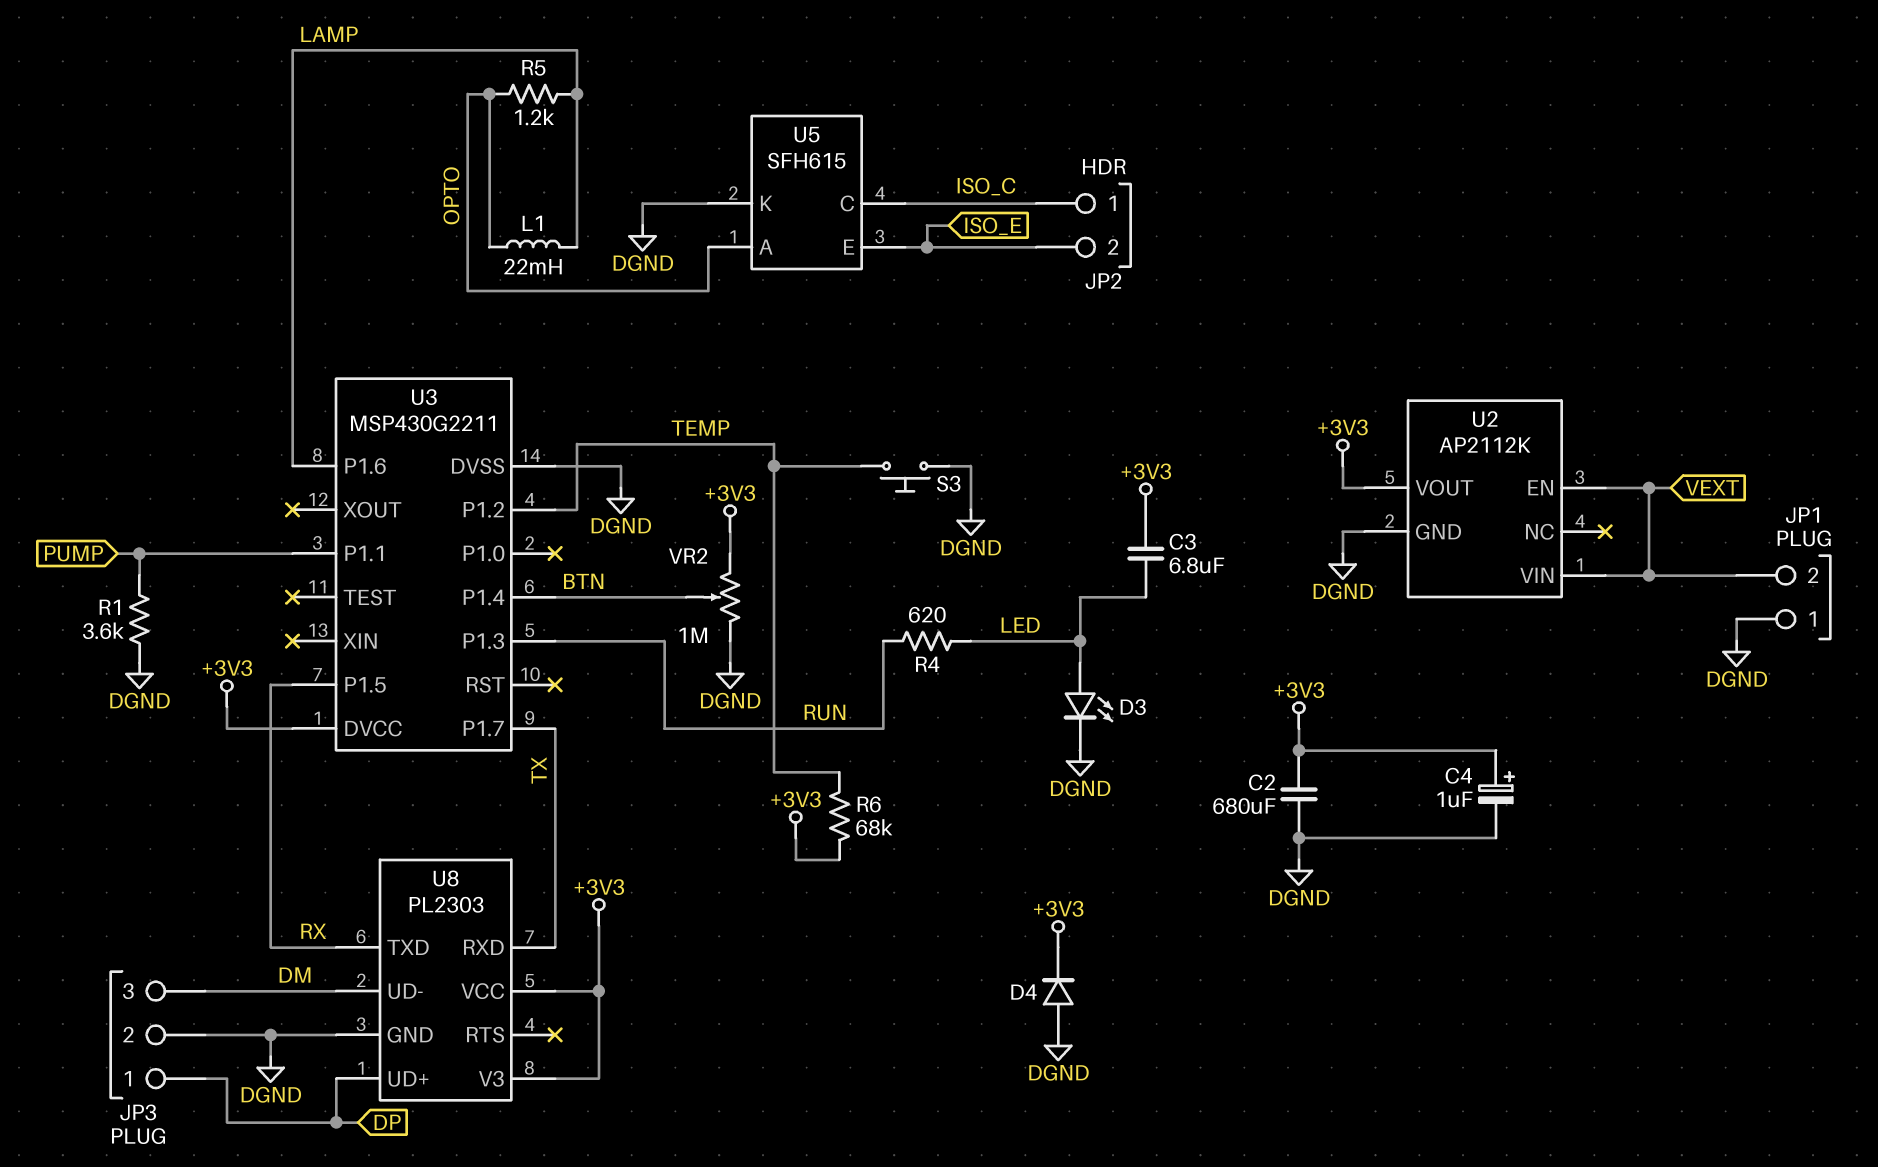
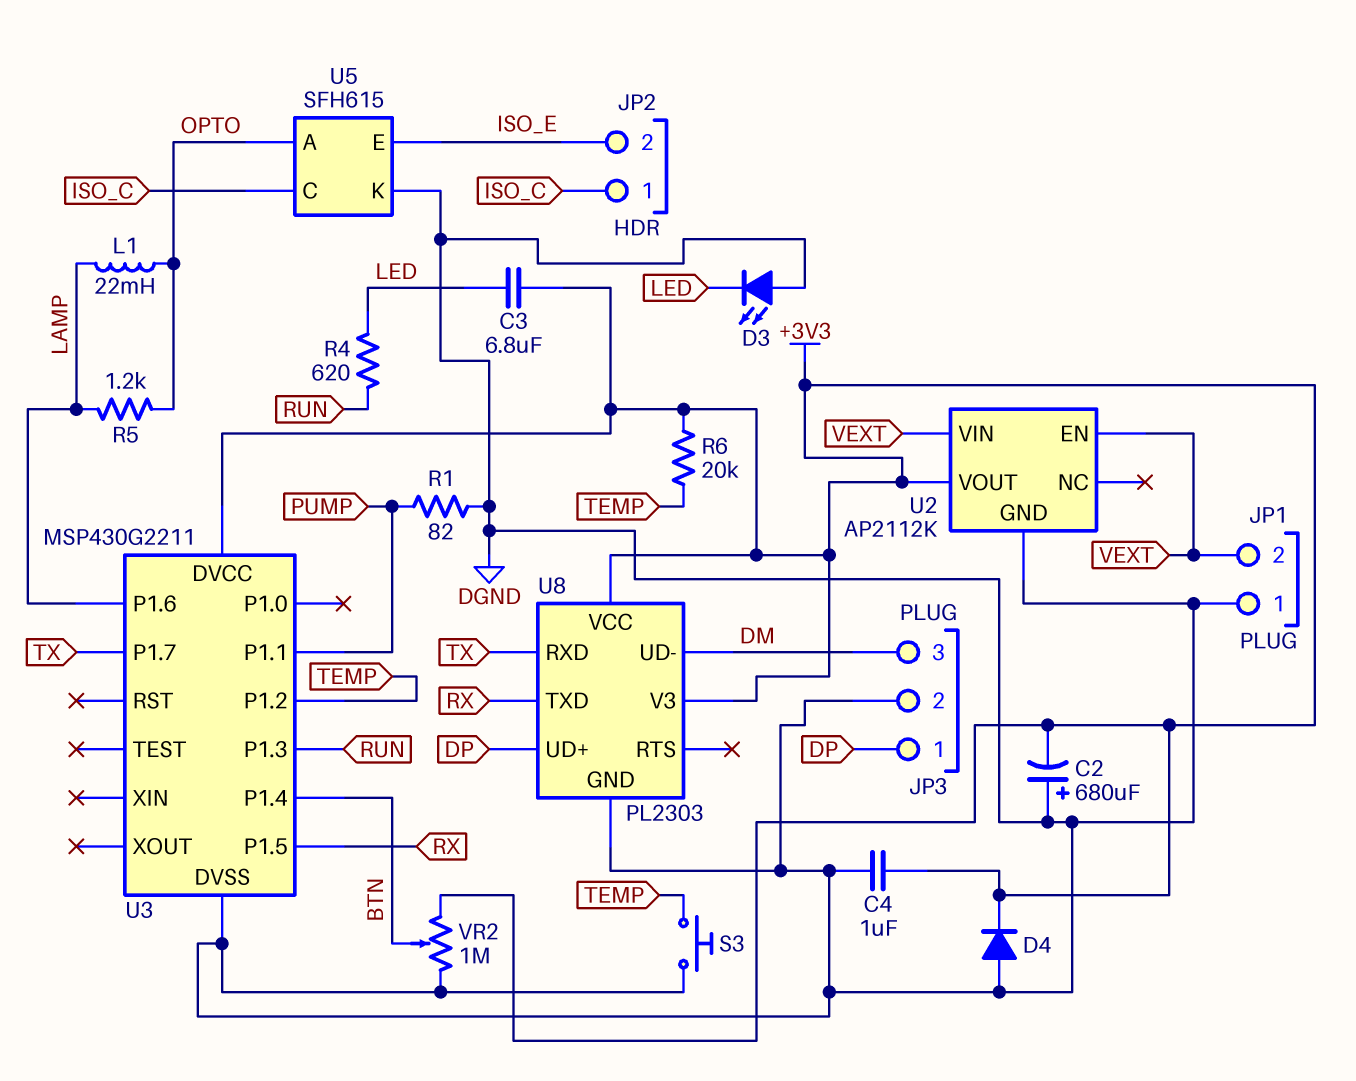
C2: 680uF (+3V3, DGND) -> 680uF (plus DGND, minus +3V3)
C4: 1uF (plus +3V3, minus DGND) -> 1uF (+3V3, DGND)
D3: LED (A LED, K DGND) -> LED (A DGND, K LED)
R1: 3.6k (DGND, PUMP) -> 82 (DGND, PUMP)
R6: 68k (+3V3, TEMP) -> 20k (+3V3, TEMP)

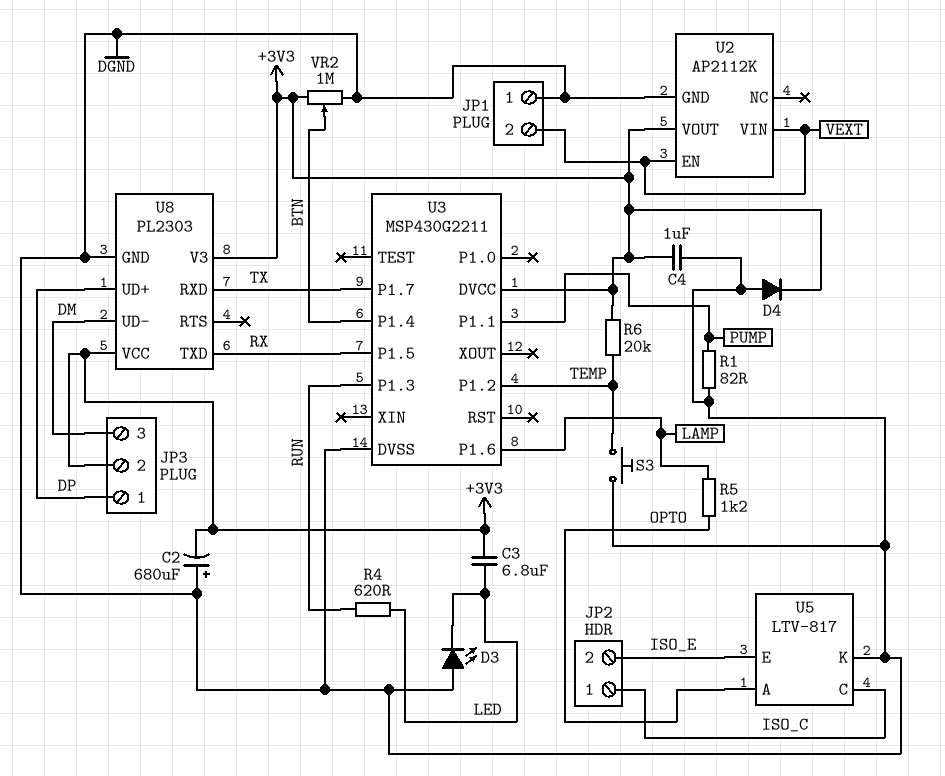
JP3 pin 2: DGND -> +3V3
L1: 22mH (LAMP, OPTO) -> none
U5: SFH615 -> LTV-817

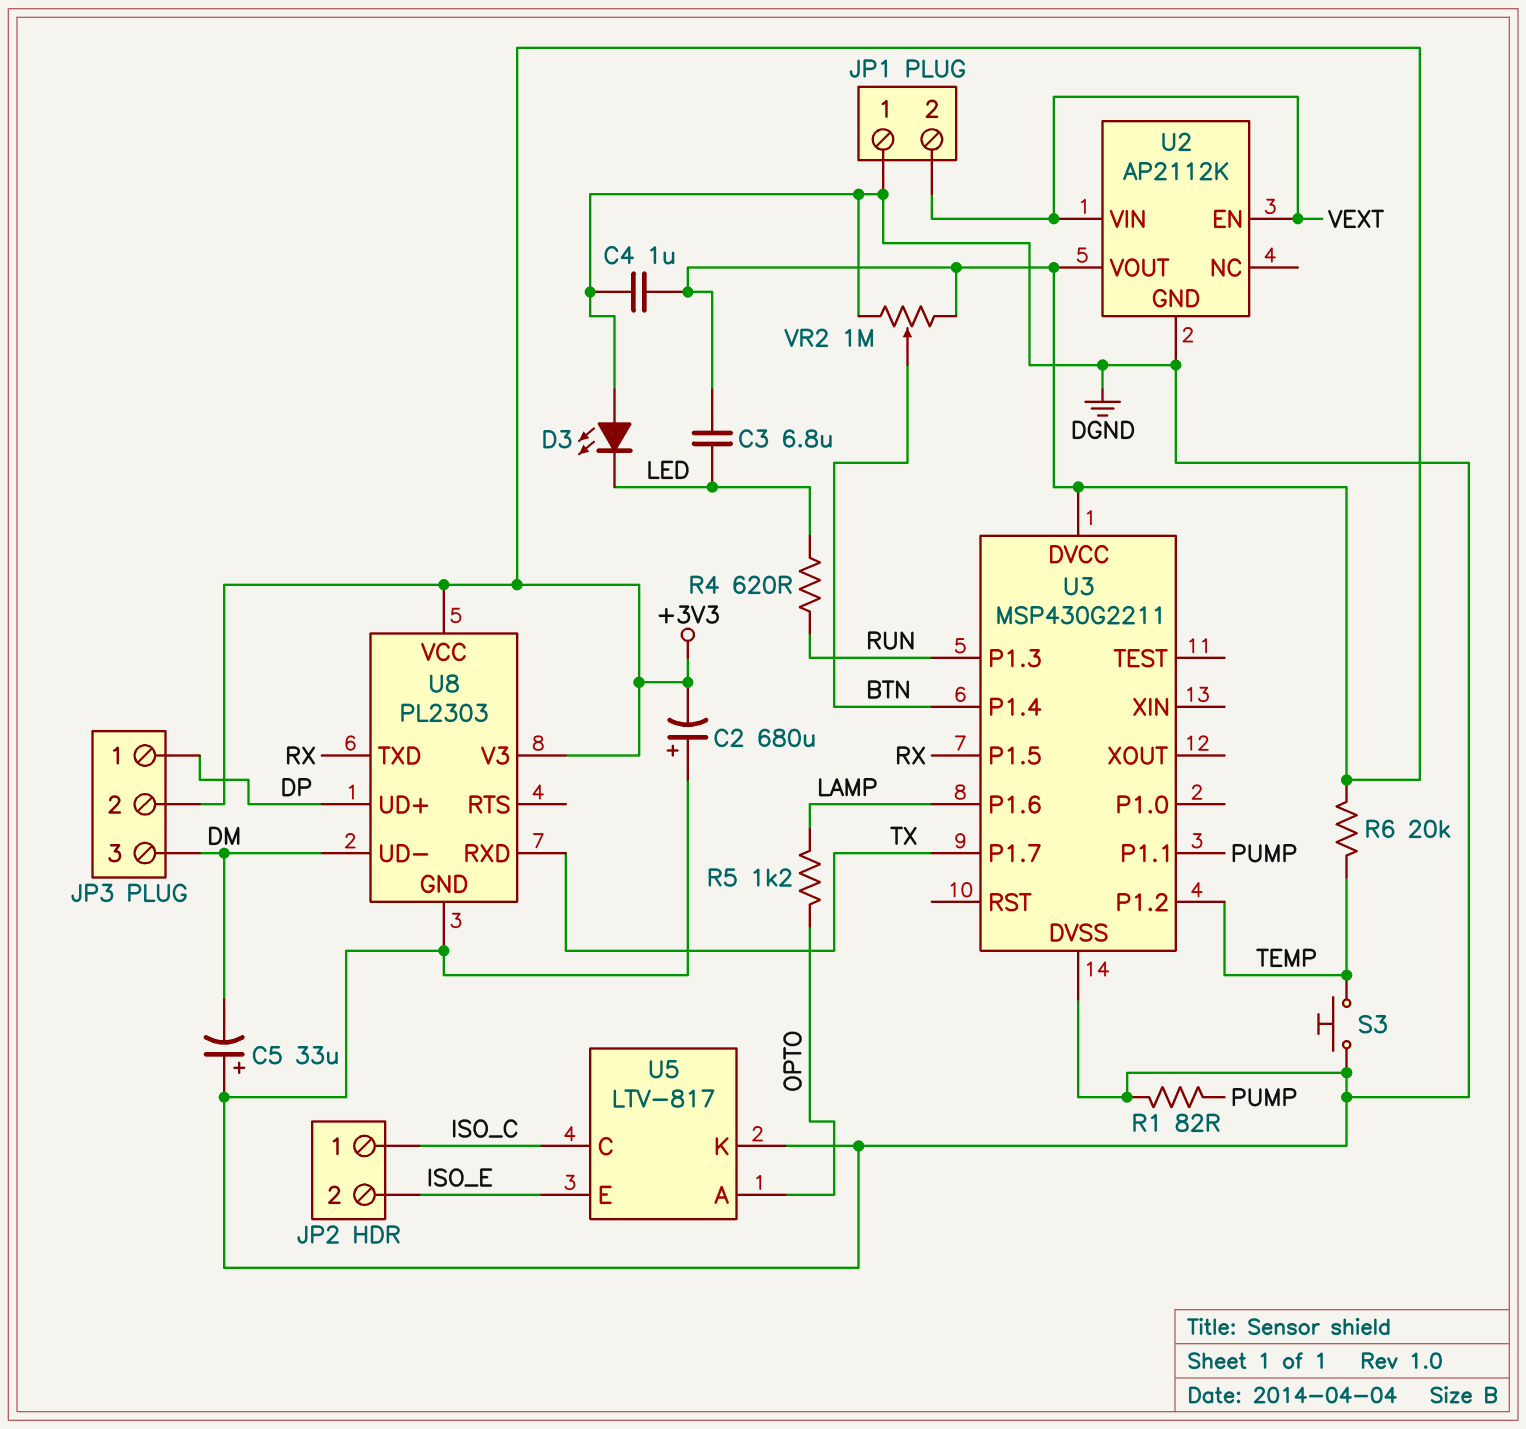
C5: none -> 33uF (plus DGND, minus DM)
D4: diode (A DGND, K +3V3) -> none

